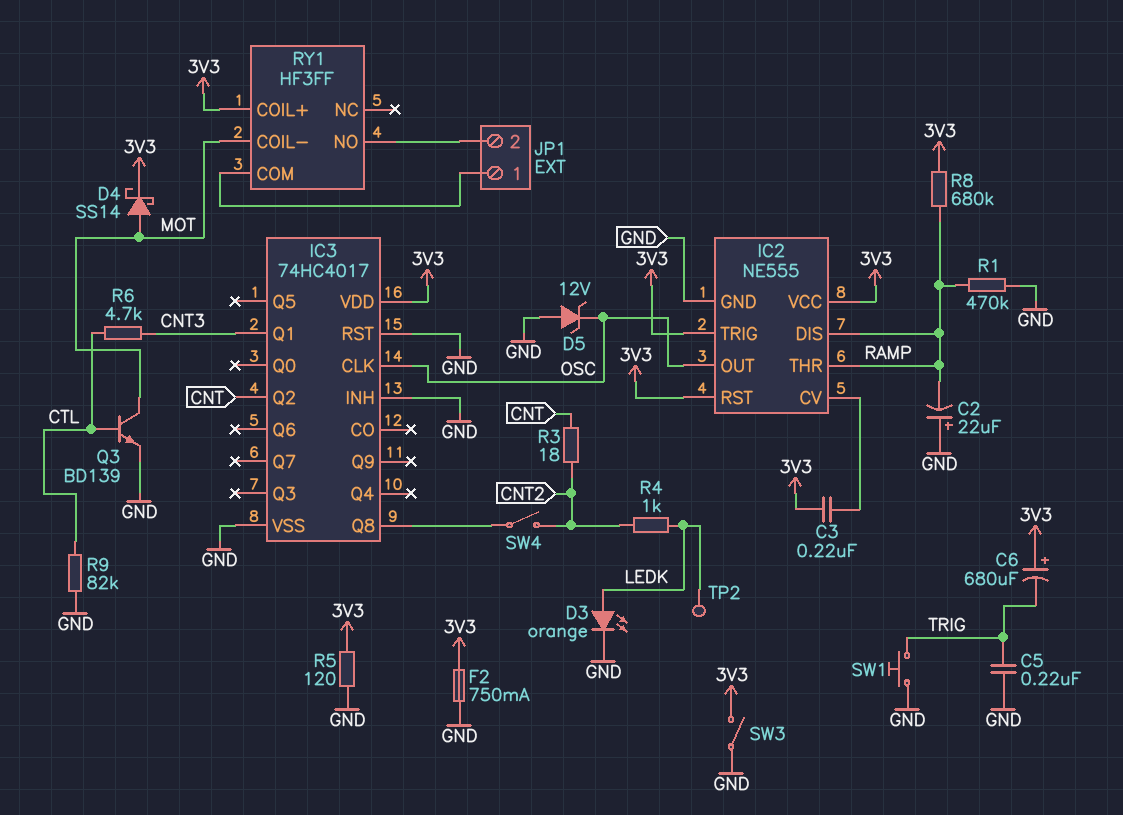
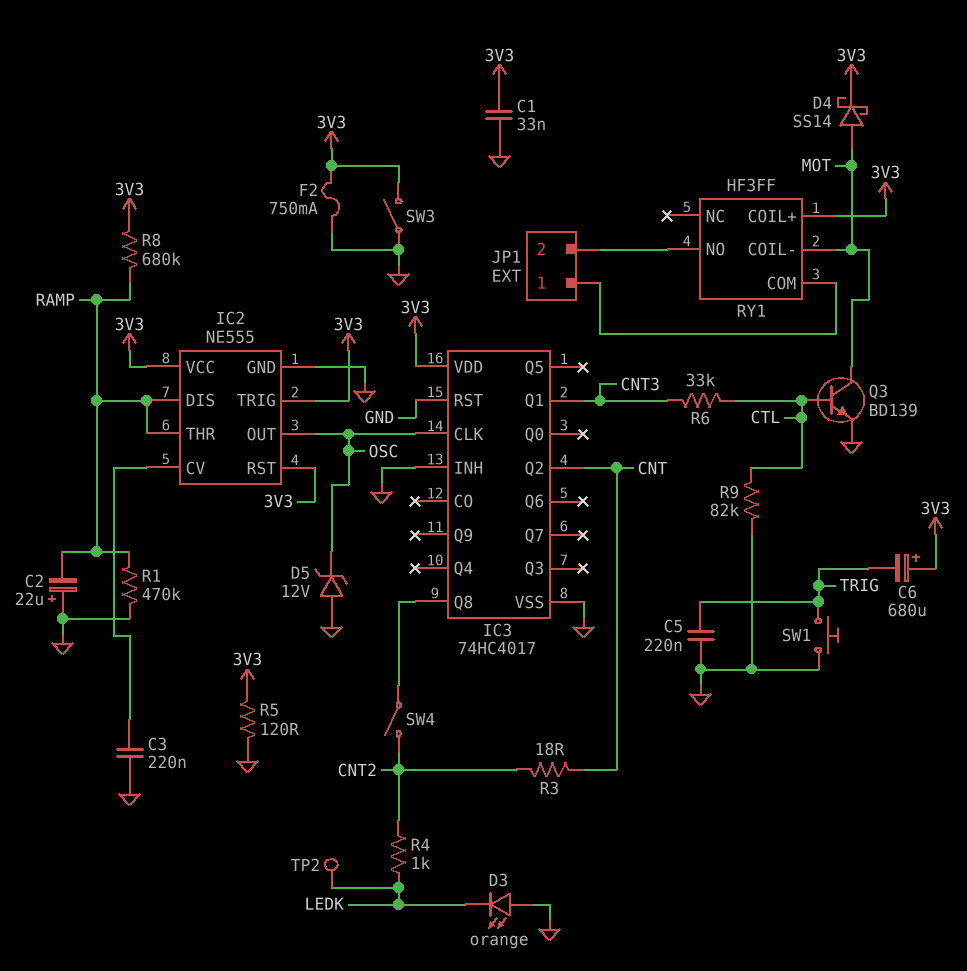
C1: none -> 33nF (3V3, GND)
C3: 220nF (3V3, IC2/CV) -> 220nF (GND, IC2/CV)
D3: LED orange (A LEDK, K GND) -> LED orange (A GND, K LEDK)
R6: 4.7k (CNT3, CTL) -> 33k (CNT3, CTL)

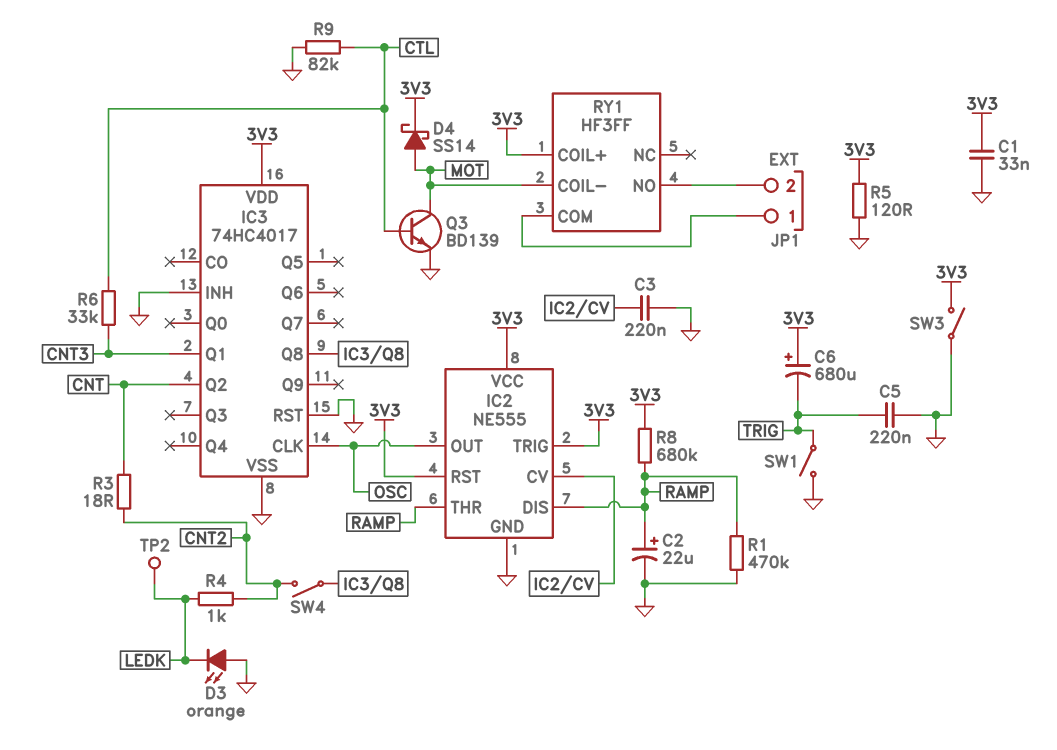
C2: 22uF (plus GND, minus RAMP) -> 22uF (plus RAMP, minus GND)
D5: zener 12V (A GND, K OSC) -> none
F2: 750mA (3V3, GND) -> none
SW1: button (GND, TRIG) -> switch (GND, TRIG)

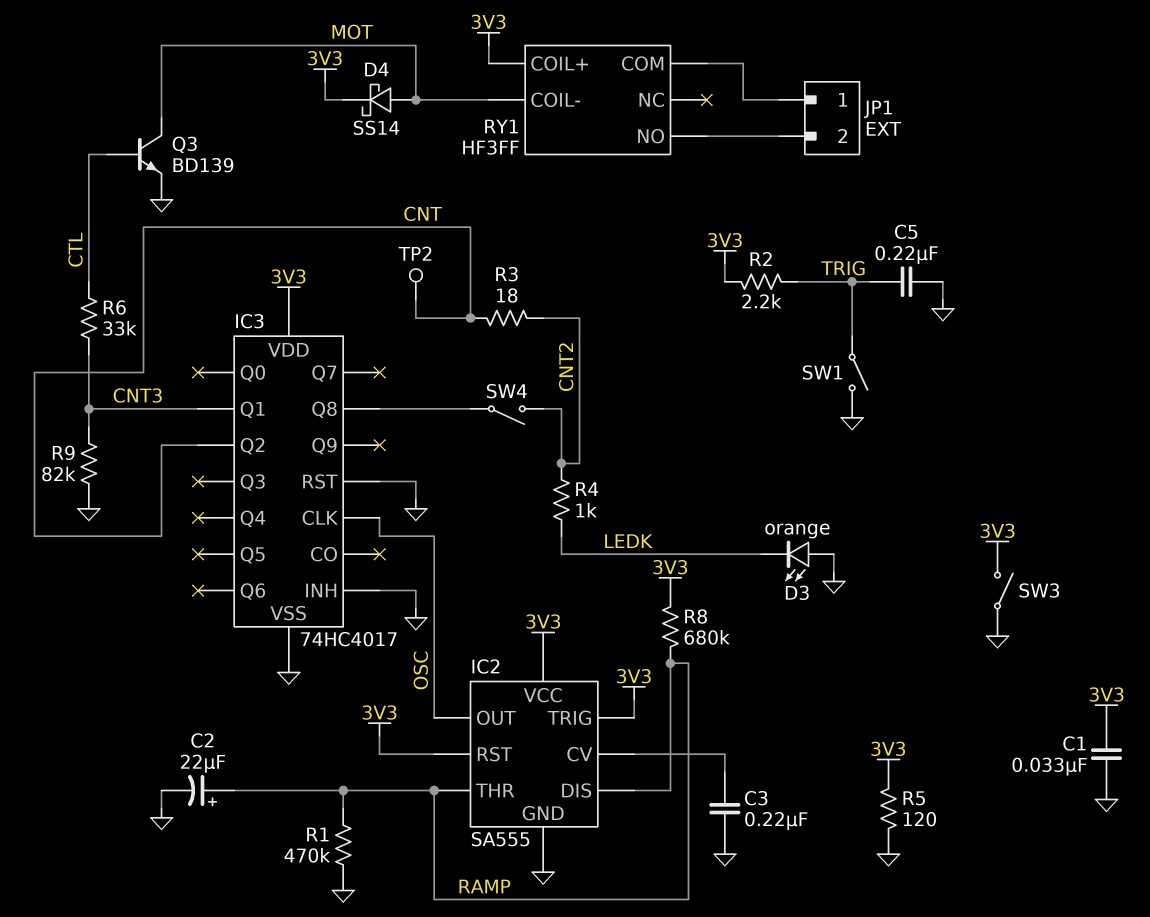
C6: 680uF (plus 3V3, minus TRIG) -> none
IC2: NE555 -> SA555
R2: none -> 2.2k (3V3, TRIG)
R9: 82k (CTL, GND) -> 82k (CNT3, GND)
TP2: test point (LEDK) -> test point (CNT)

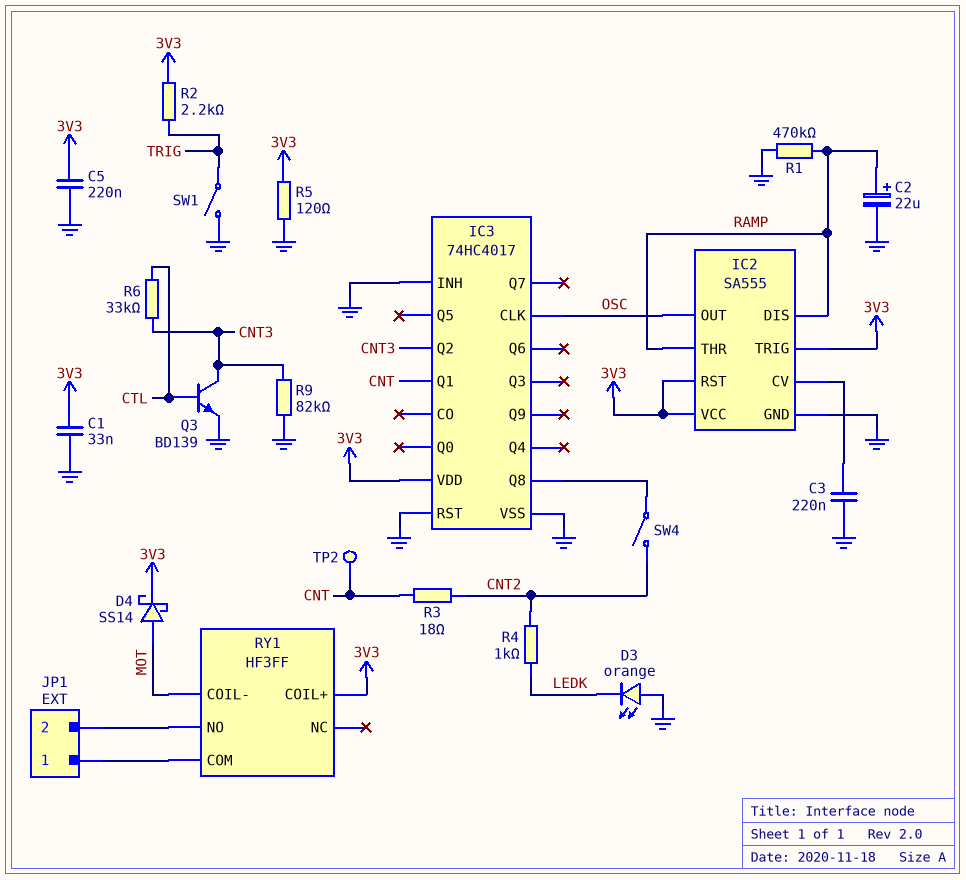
C5: 220nF (GND, TRIG) -> 220nF (3V3, GND)
IC3 pin Q1: CNT3 -> CNT
IC3 pin Q2: CNT -> CNT3
Q3: NPN BD139 (B CTL, C MOT, E GND) -> NPN BD139 (B CTL, C CNT3, E GND)
R8: 680k (3V3, RAMP) -> none
SW3: switch (3V3, GND) -> none

